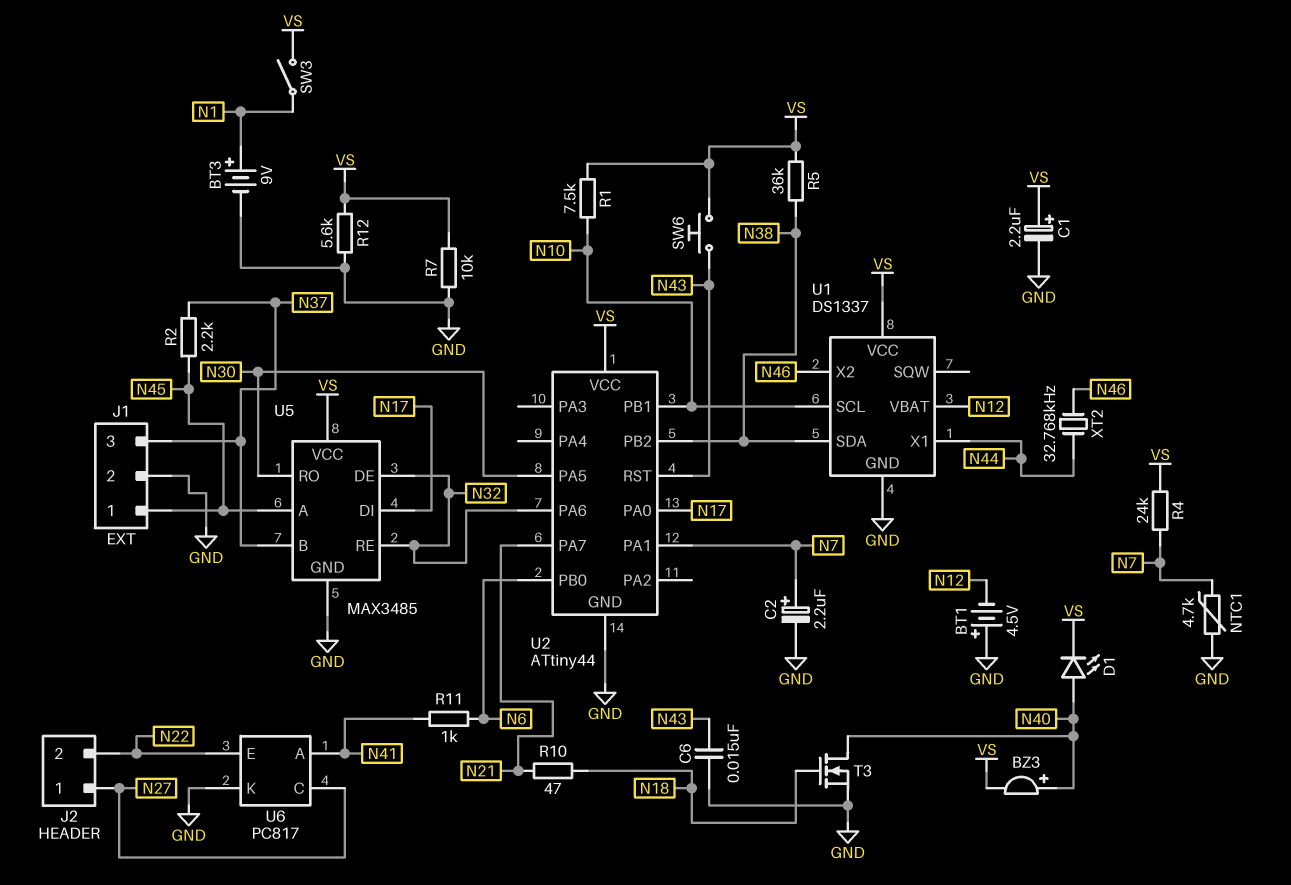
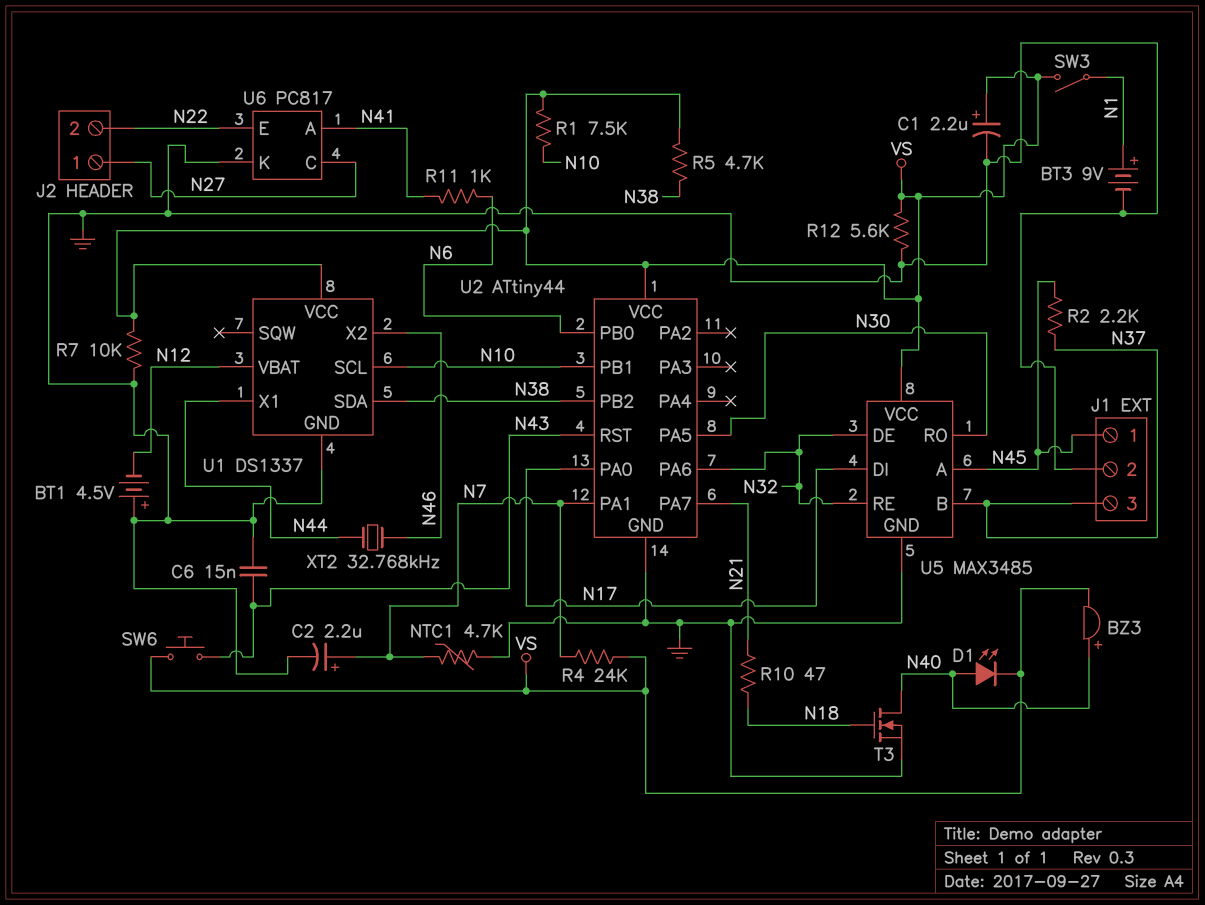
R5: 36k (N38, VS) -> 4.7k (N38, VS)

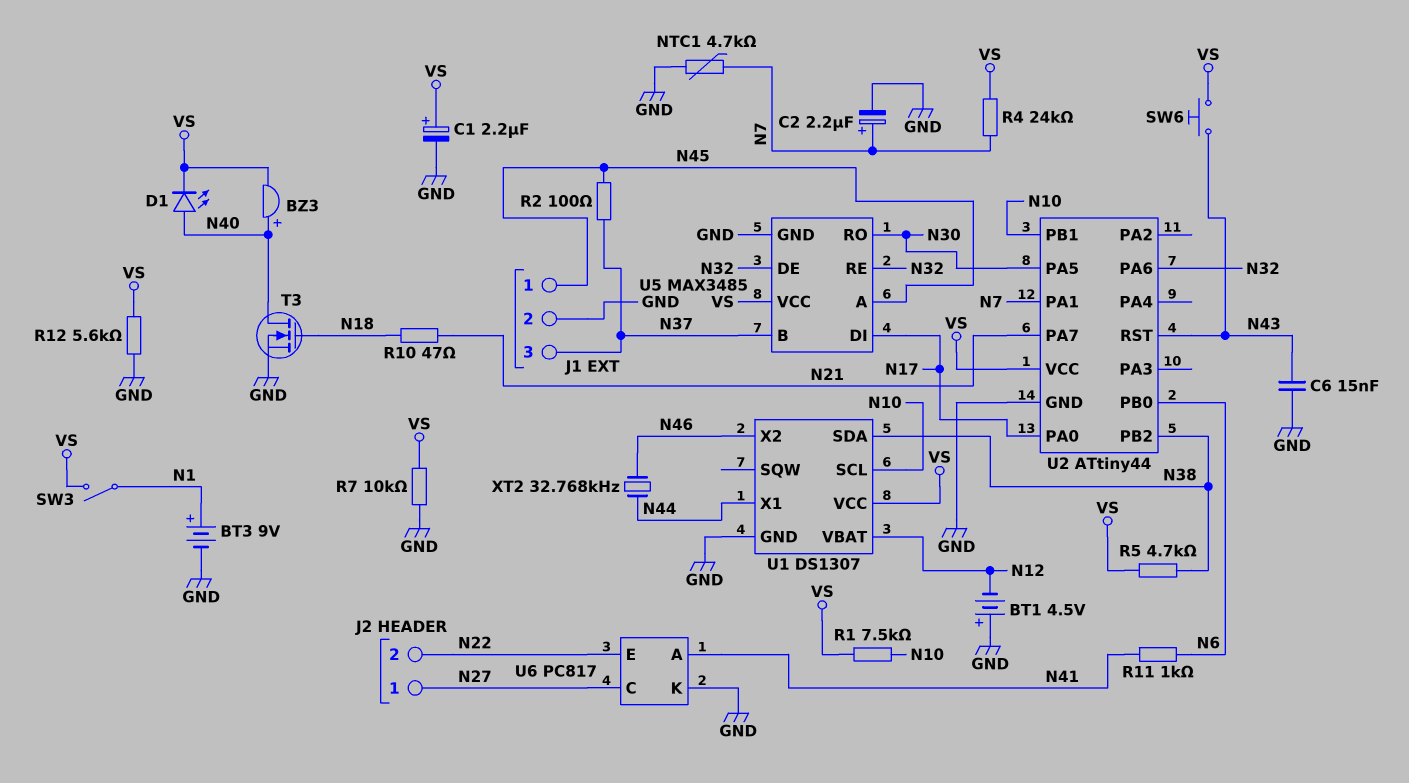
R2: 2.2k (N37, N45) -> 100 (N37, N45)
U1: DS1337 -> DS1307

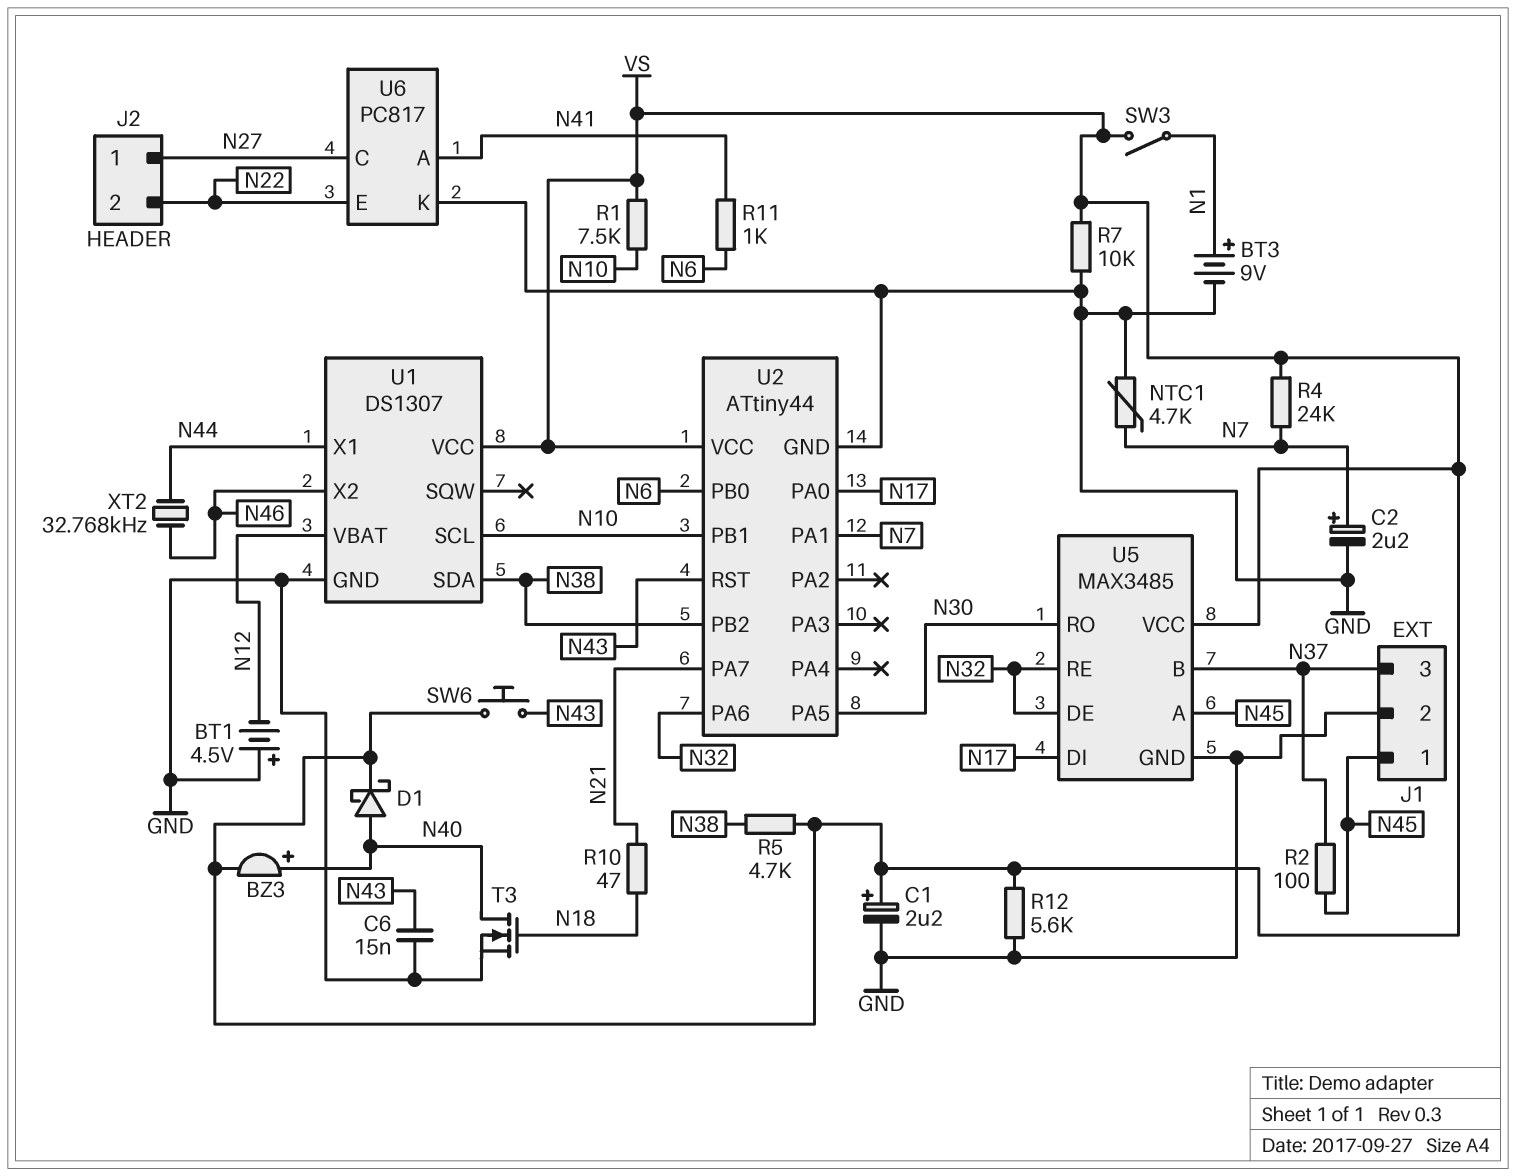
D1: LED (A N40, K VS) -> schottky (A N40, K VS)

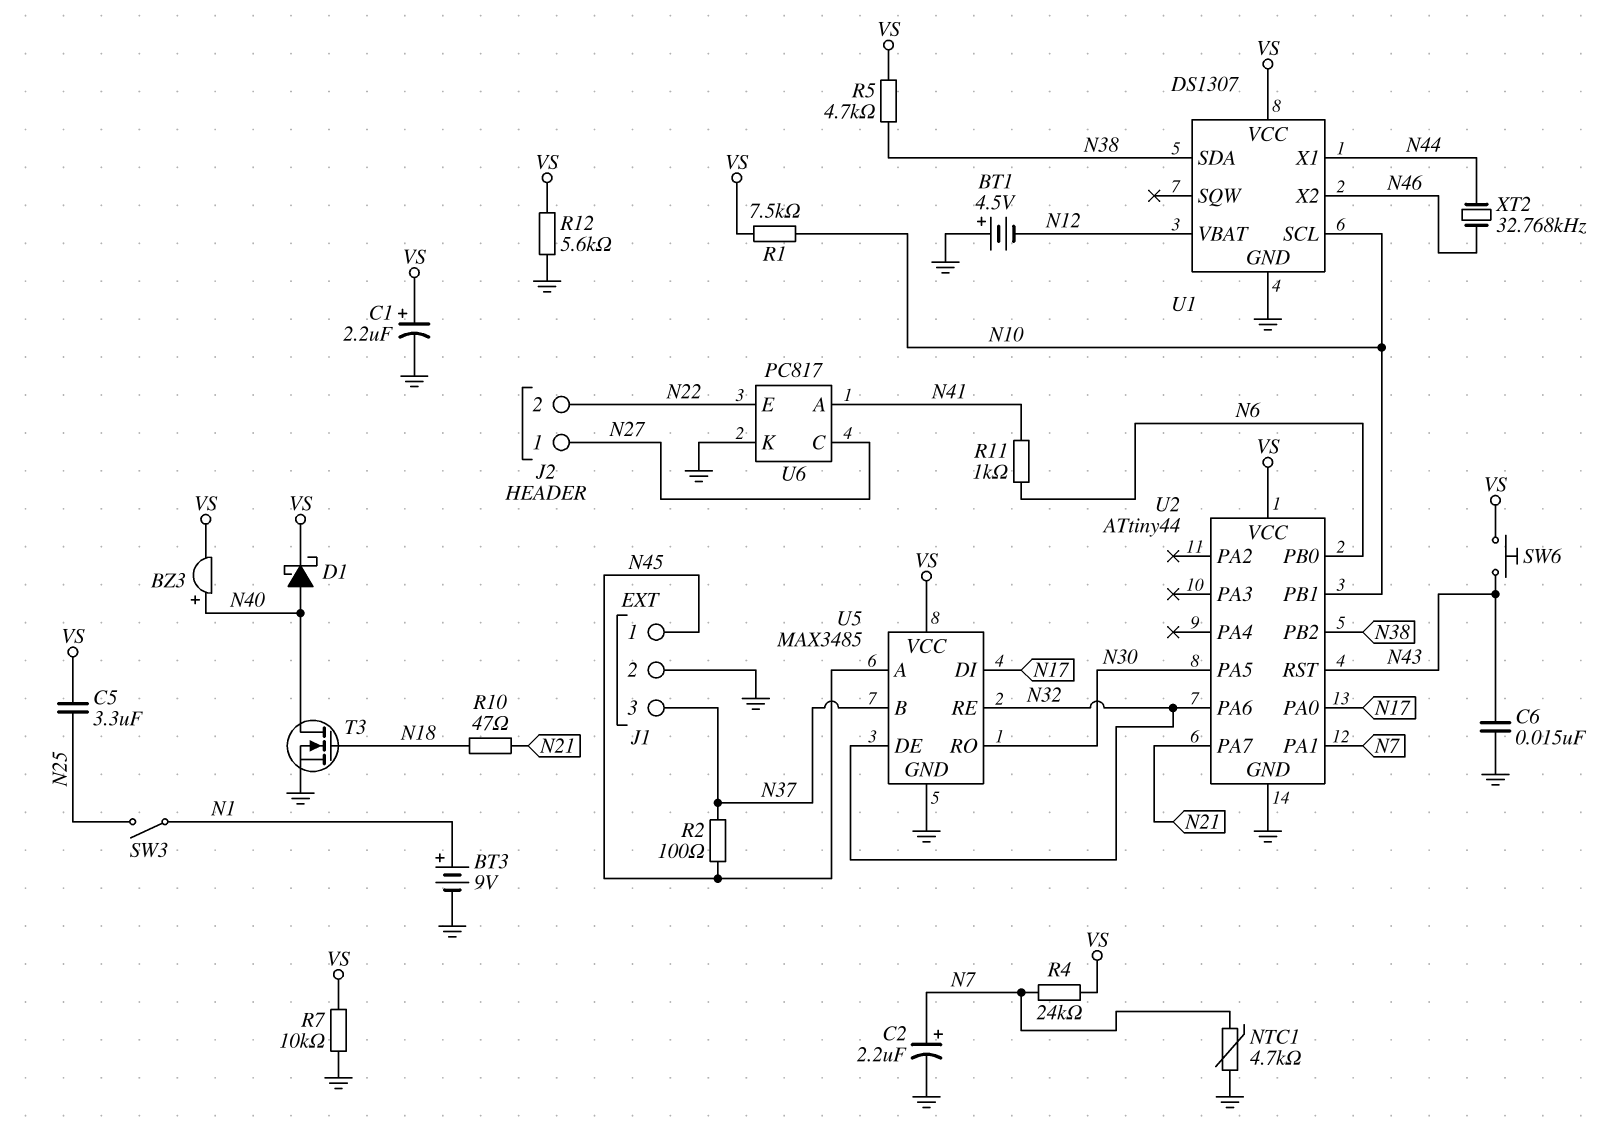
C5: none -> 3.3uF (N25, VS)
SW3: switch (N1, VS) -> switch (N1, N25)

